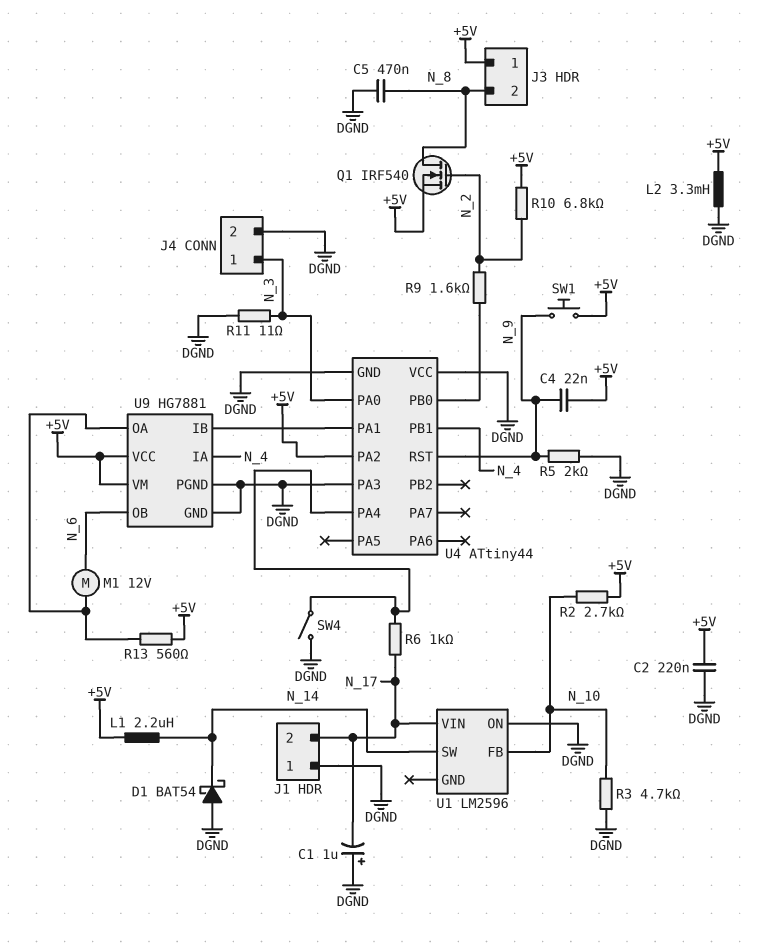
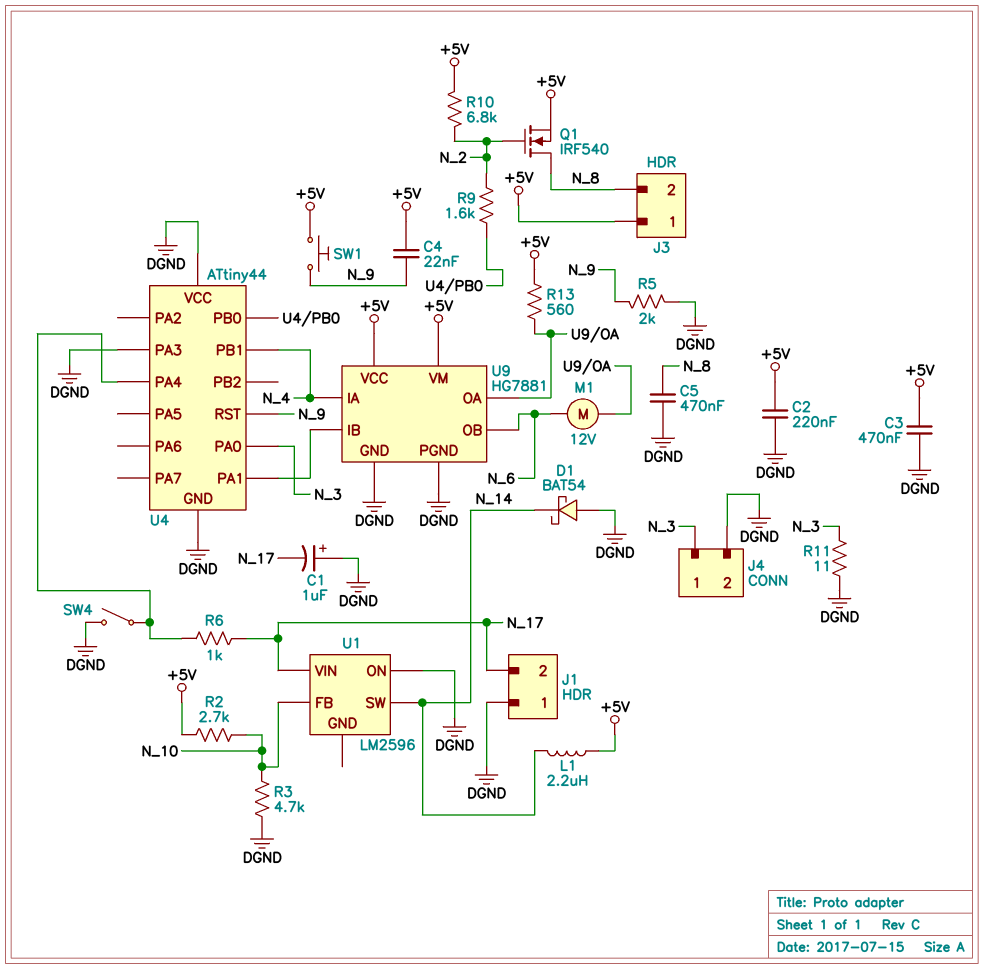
C3: none -> 470nF (+5V, DGND)
L2: 3.3mH (+5V, DGND) -> none
U4 pin PA2: +5V -> none

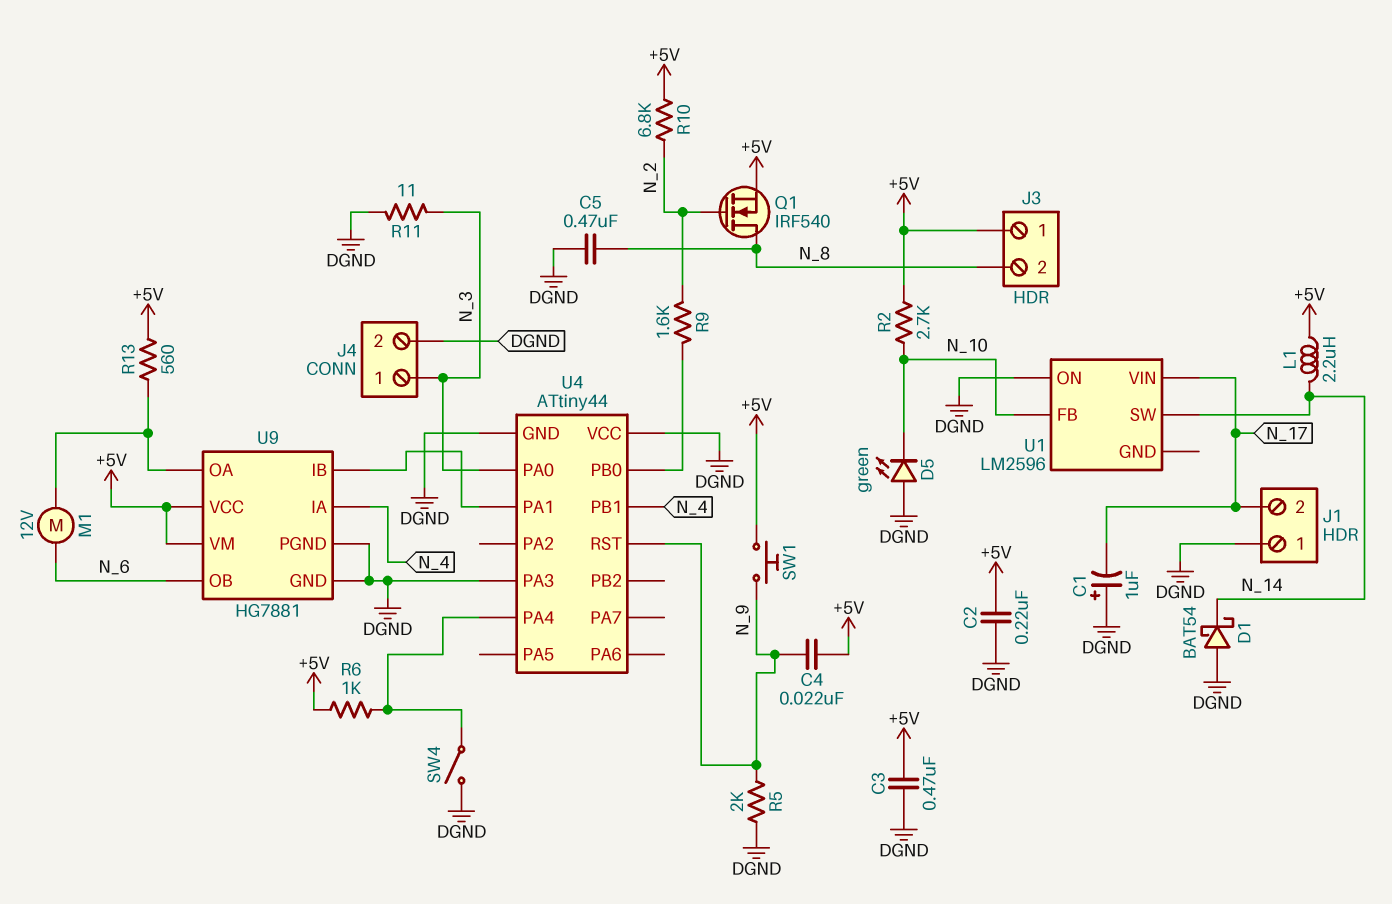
D5: none -> LED green (A DGND, K N_10)
R3: 4.7k (DGND, N_10) -> none
R6: 1k (N_17, U4/PA4) -> 1k (+5V, U4/PA4)

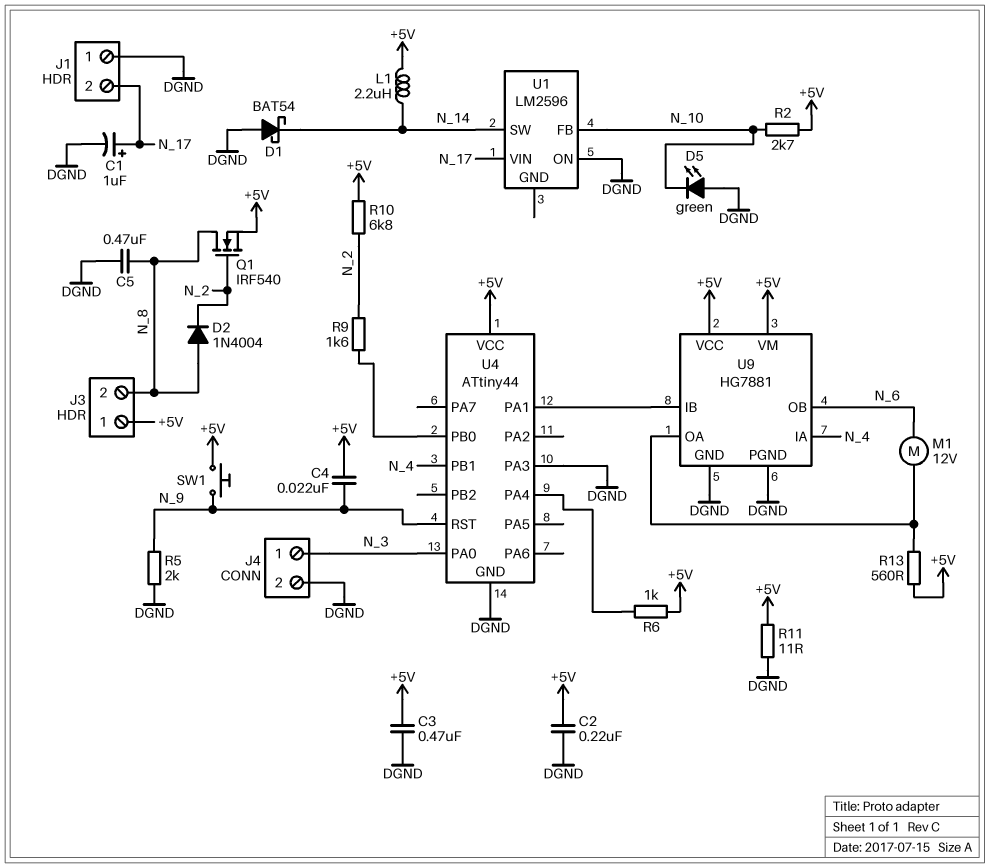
C1: 1uF (plus DGND, minus N_17) -> 1uF (plus N_17, minus DGND)
D2: none -> diode 1N4004 (A N_8, K N_2)
R11: 11 (DGND, N_3) -> 11 (+5V, DGND)
SW4: switch (DGND, U4/PA4) -> none
U4 pin VCC: DGND -> +5V

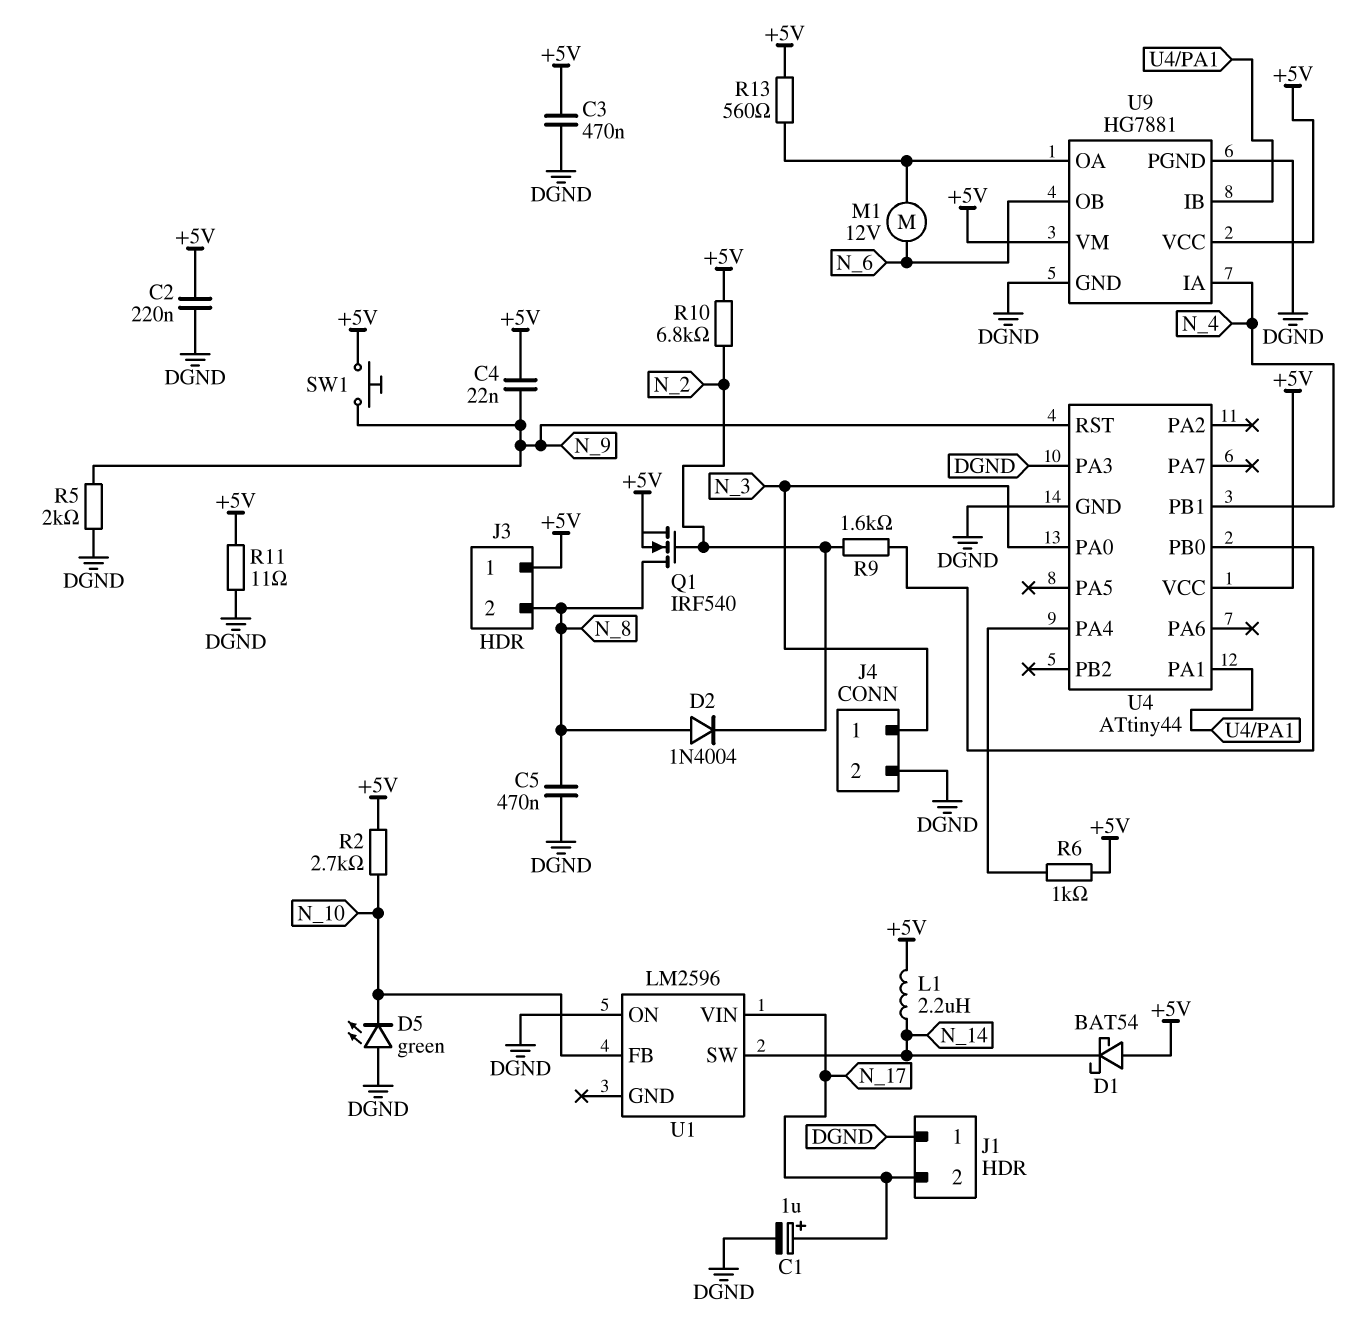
D1: schottky BAT54 (A DGND, K N_14) -> schottky BAT54 (A +5V, K N_14)

